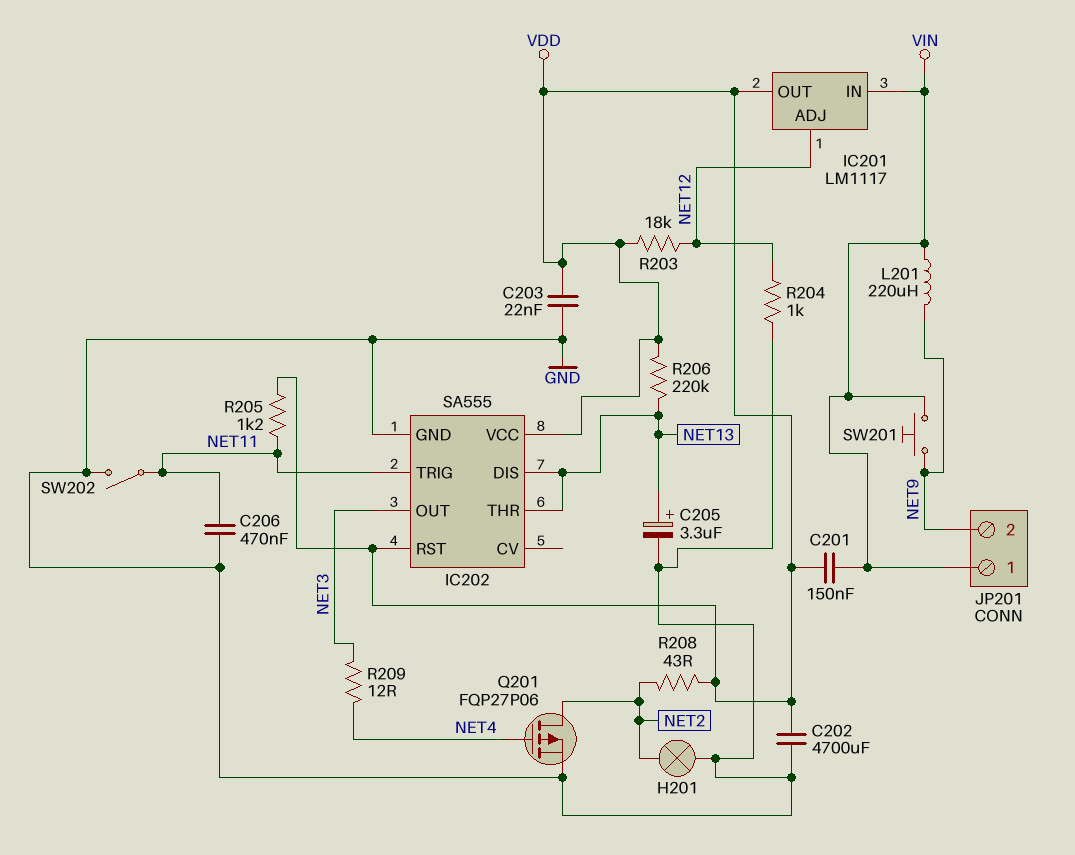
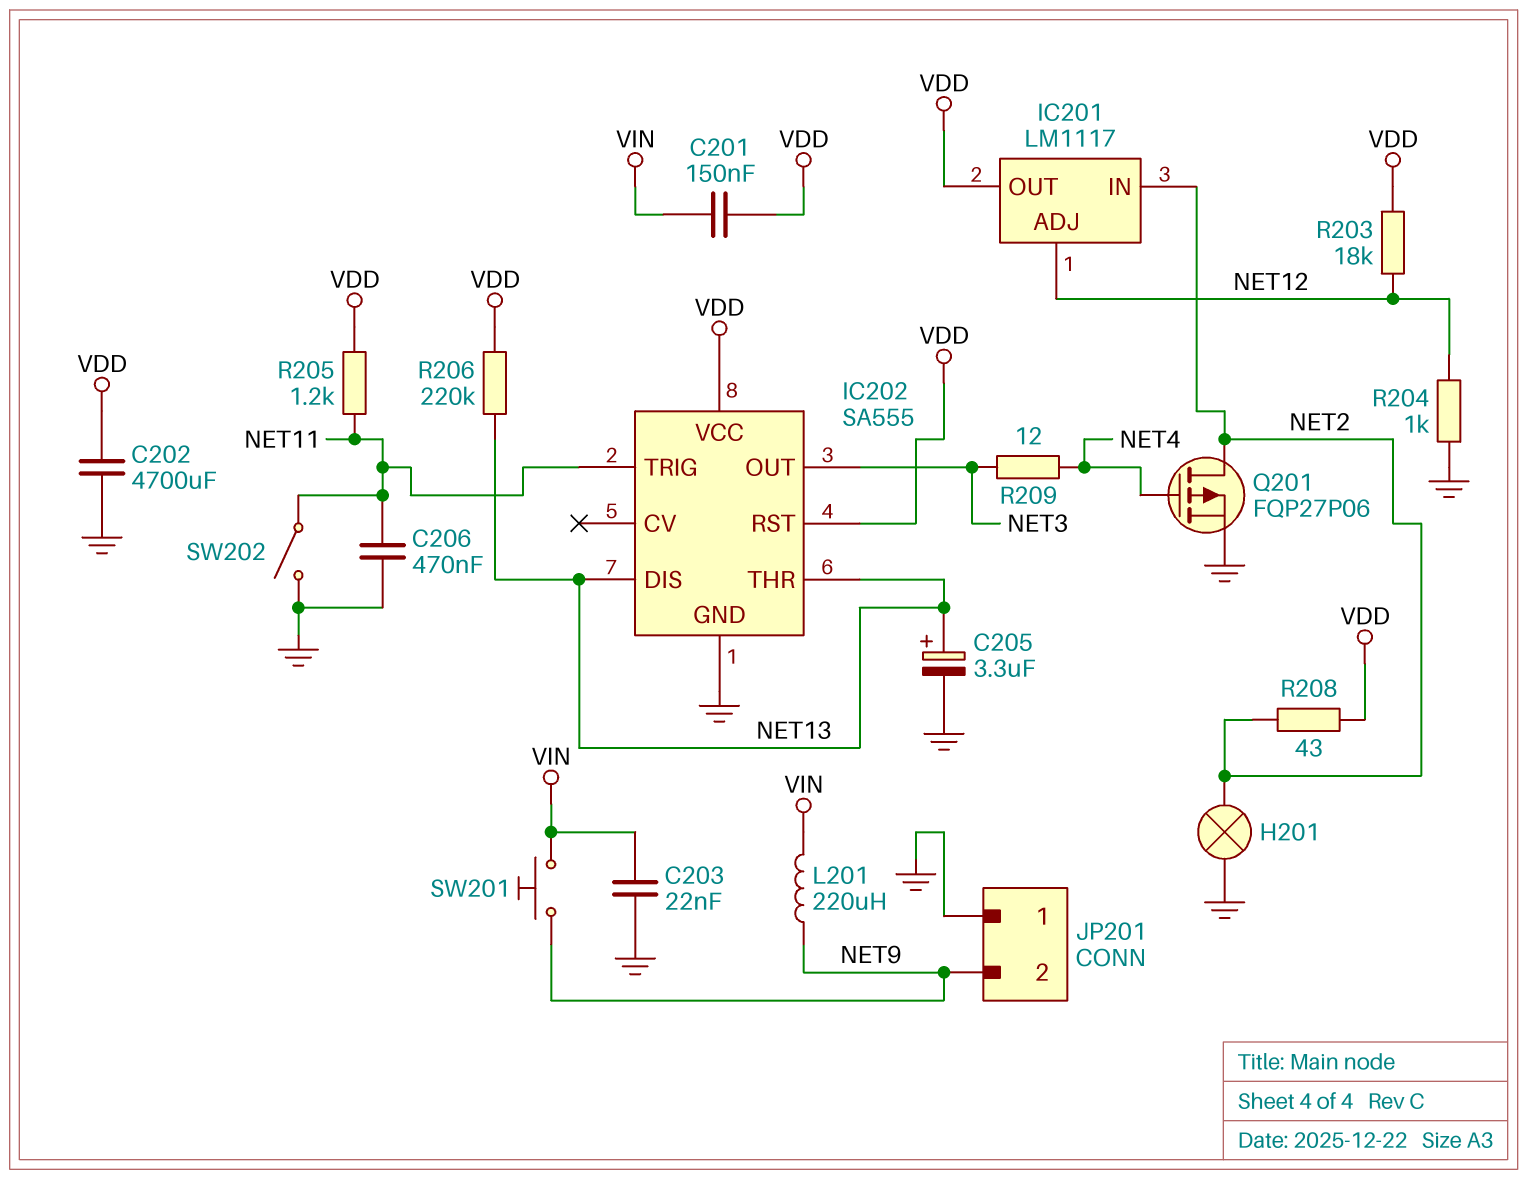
C203: 22nF (GND, VDD) -> 22nF (GND, VIN)
IC201 pin IN: VIN -> NET2
JP201 pin 1: VIN -> GND

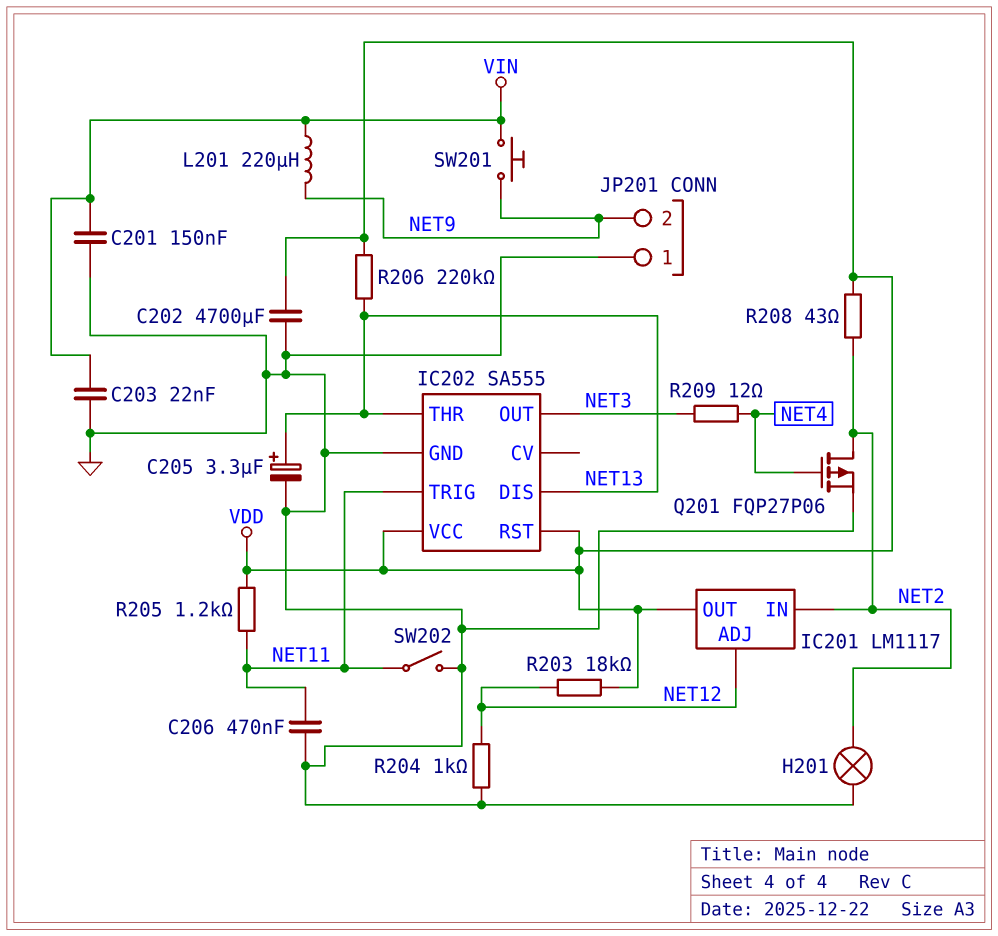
C201: 150nF (VDD, VIN) -> 150nF (GND, VIN)

